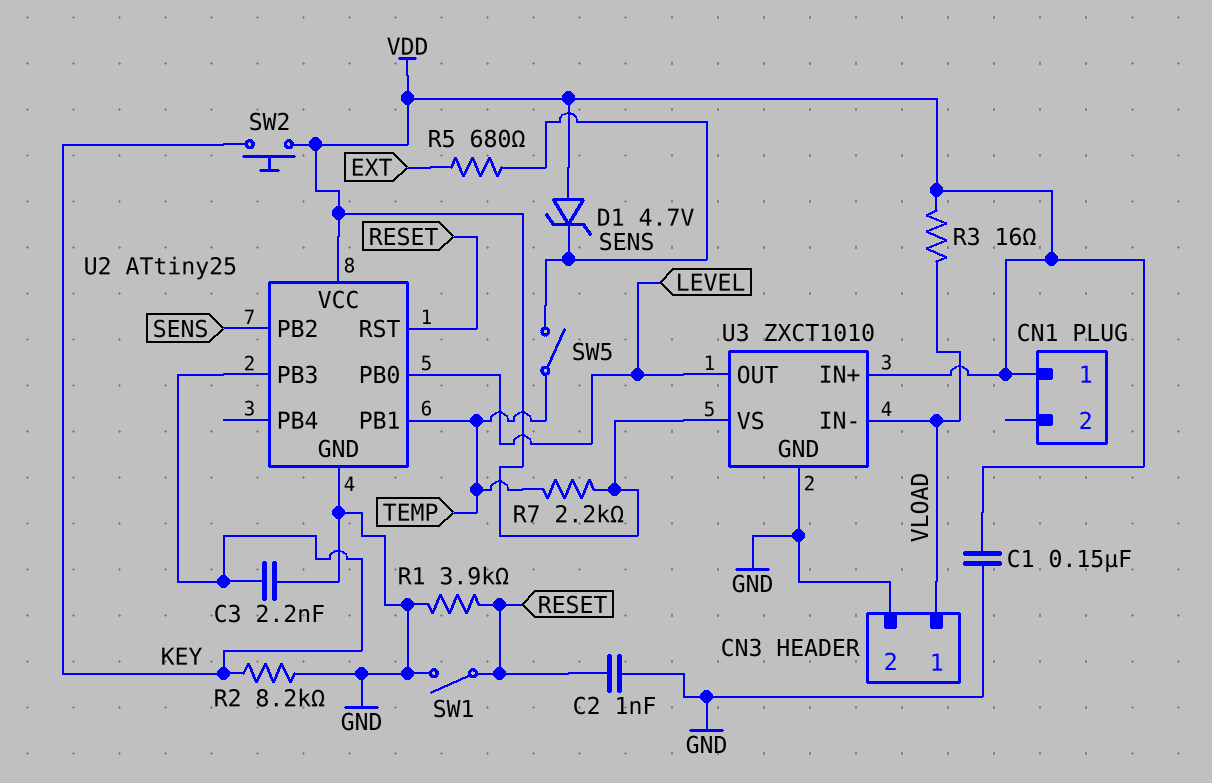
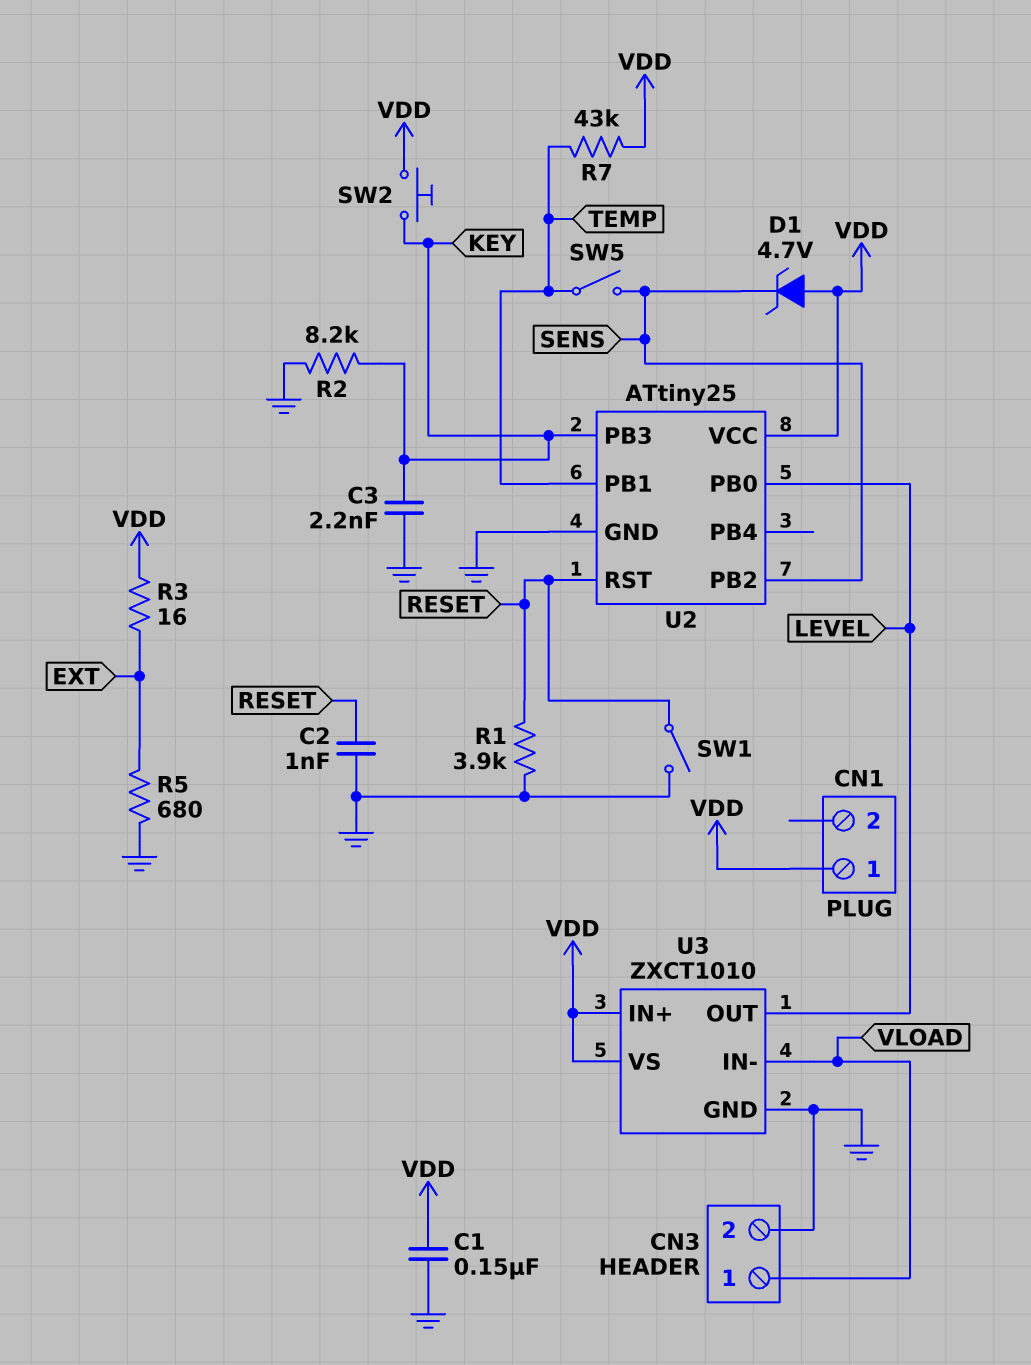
R3: 16 (VDD, VLOAD) -> 16 (EXT, VDD)
R5: 680 (EXT, SENS) -> 680 (EXT, GND)
R7: 2.2k (TEMP, VDD) -> 43k (TEMP, VDD)

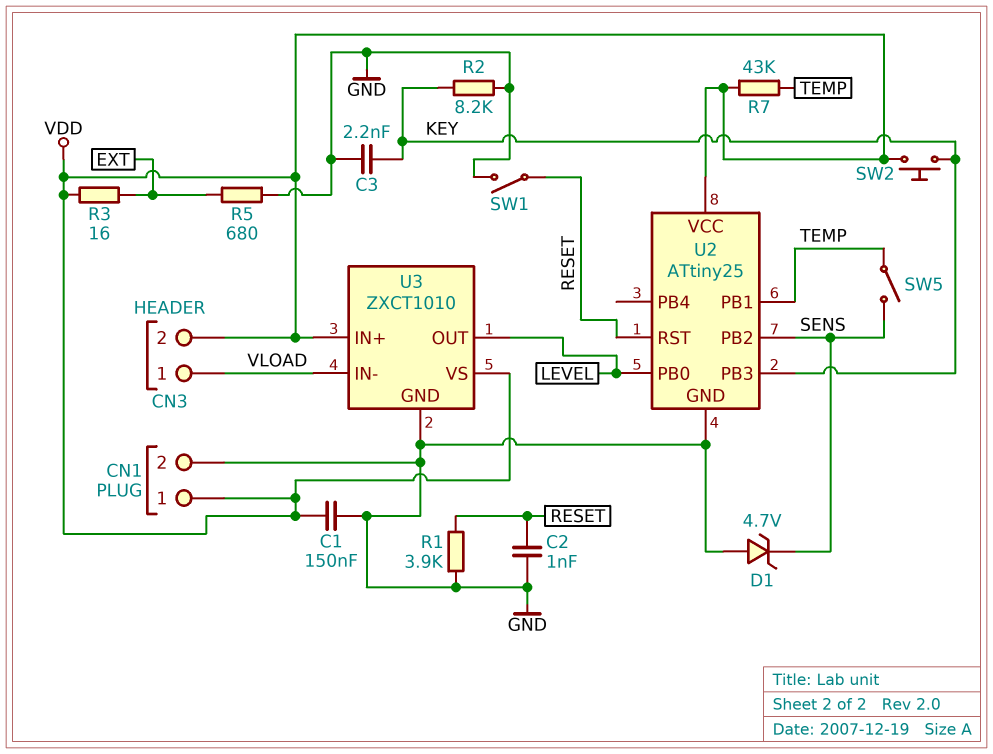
CN1 pin 2: none -> GND
CN3 pin 2: GND -> VDD
D1: zener 4.7V (A VDD, K SENS) -> zener 4.7V (A GND, K SENS)

